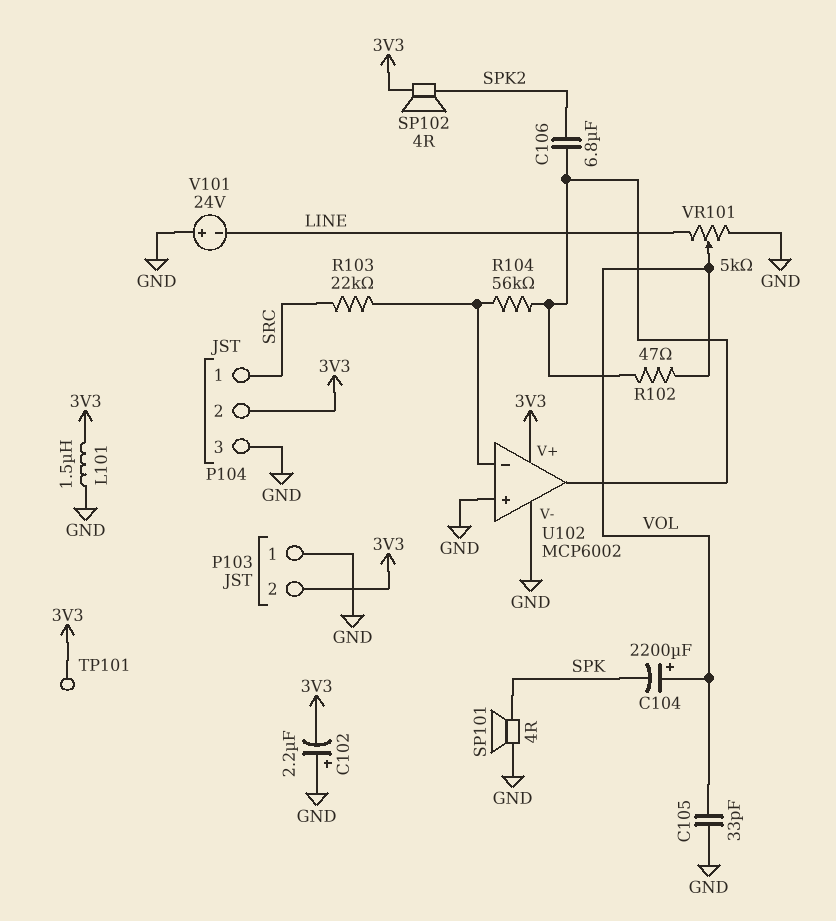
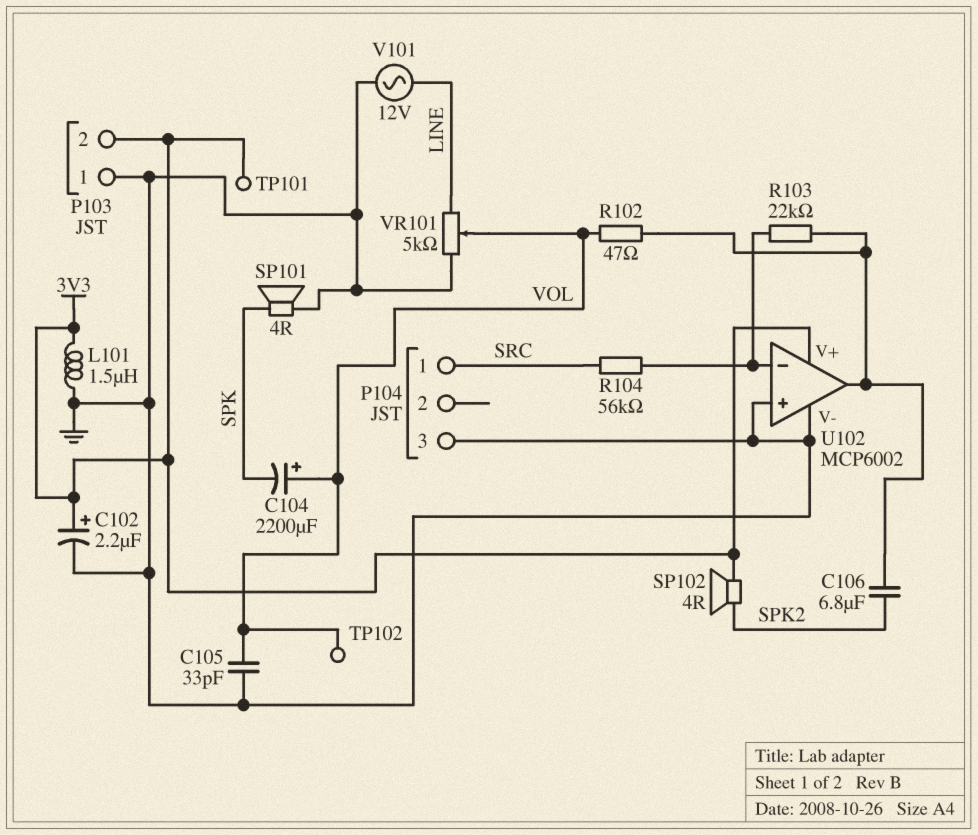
C102: 2.2uF (plus GND, minus 3V3) -> 2.2uF (plus 3V3, minus GND)
P104 pin 2: 3V3 -> none
R103: 22k (SRC, U102/in-) -> 22k (U102/in-, U102/out)
R104: 56k (U102/in-, U102/out) -> 56k (SRC, U102/in-)
TP102: none -> test point (VOL)
V101: 24V (plus GND, minus LINE) -> AC 12V (GND, LINE)

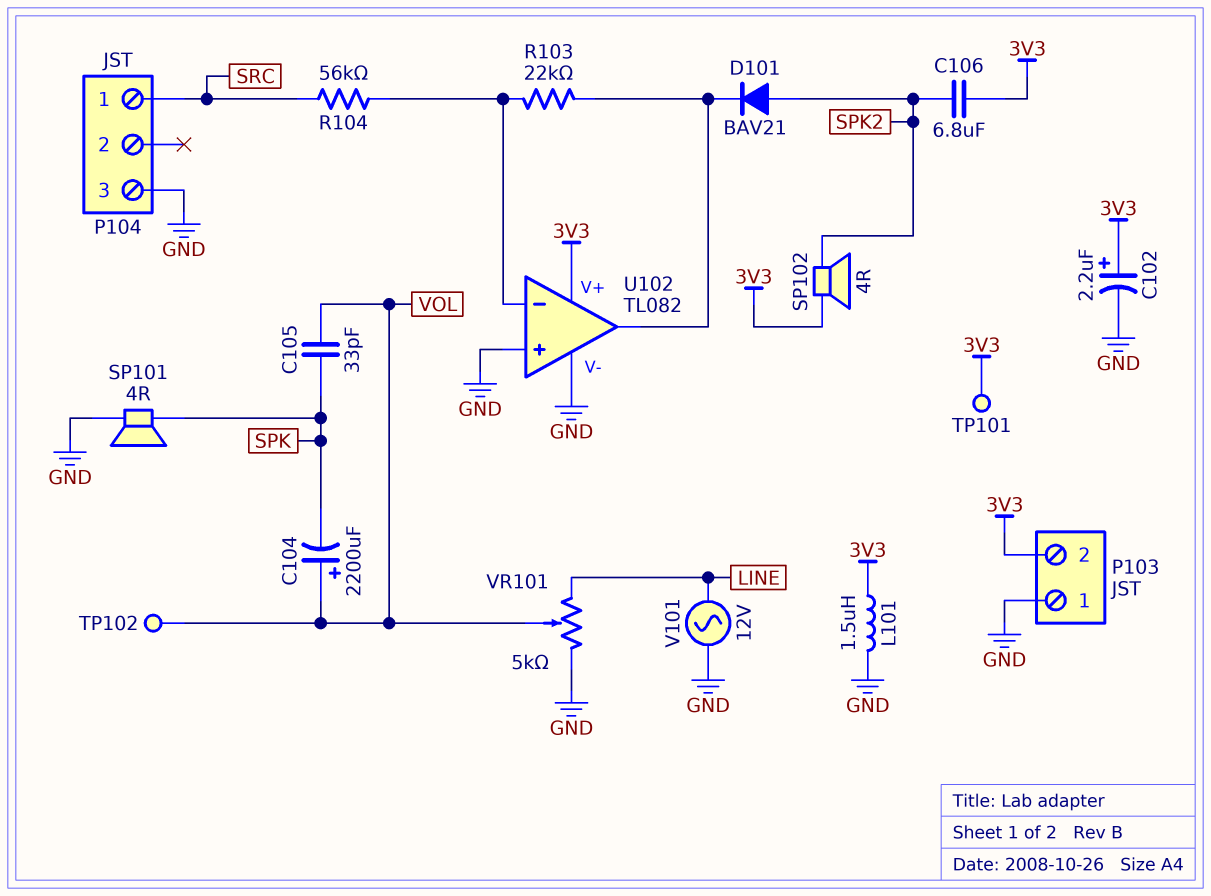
C105: 33pF (GND, VOL) -> 33pF (SPK, VOL)
C106: 6.8uF (SPK2, U102/out) -> 6.8uF (3V3, SPK2)
D101: none -> diode BAV21 (A SPK2, K U102/out)
R102: 47 (U102/out, VOL) -> none
U102: MCP6002 -> TL082

